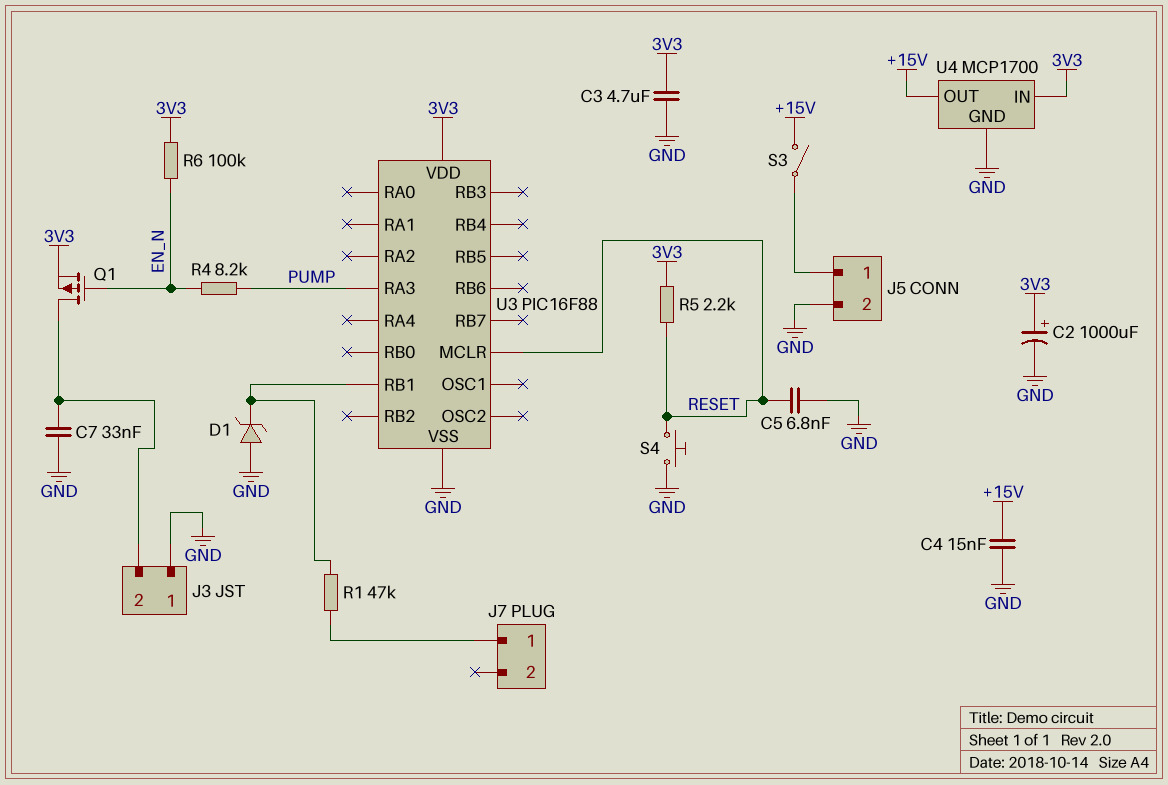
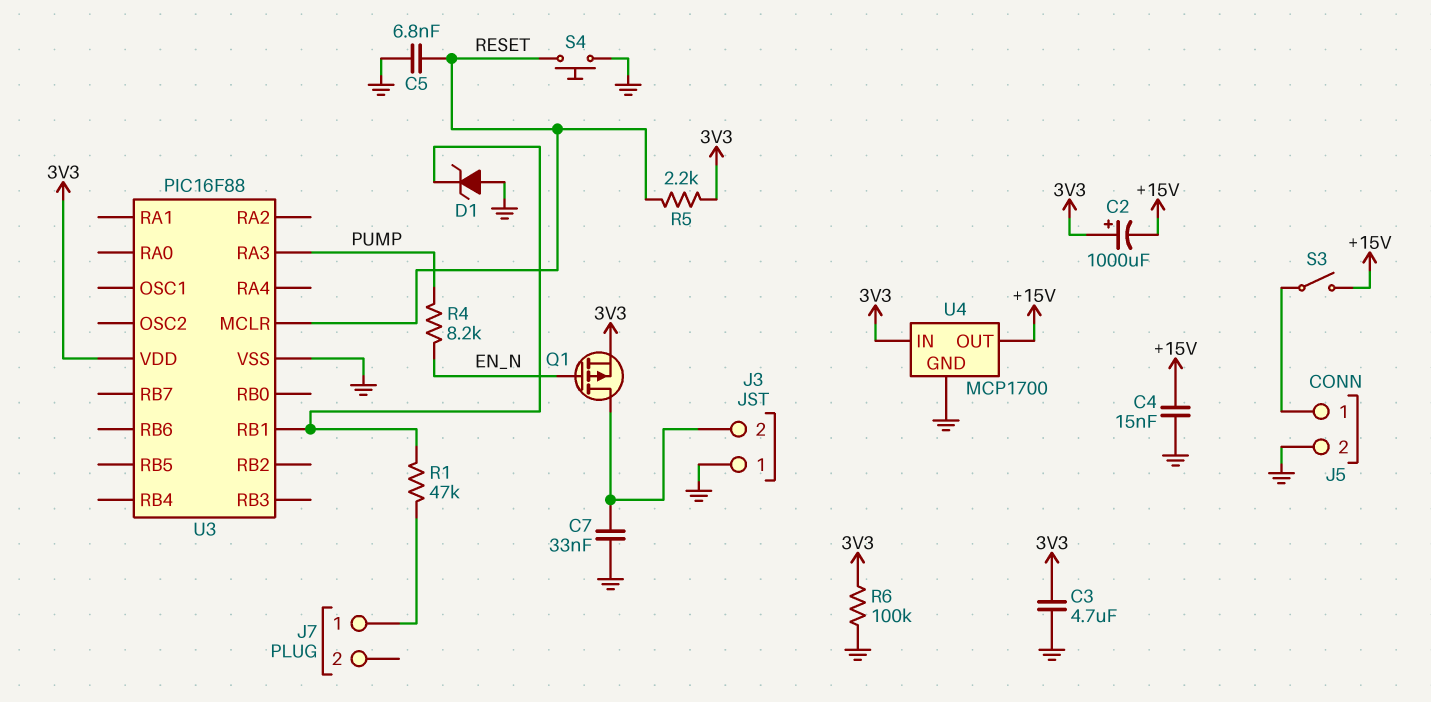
C2: 1000uF (plus 3V3, minus GND) -> 1000uF (plus 3V3, minus +15V)
R6: 100k (3V3, EN_N) -> 100k (3V3, GND)

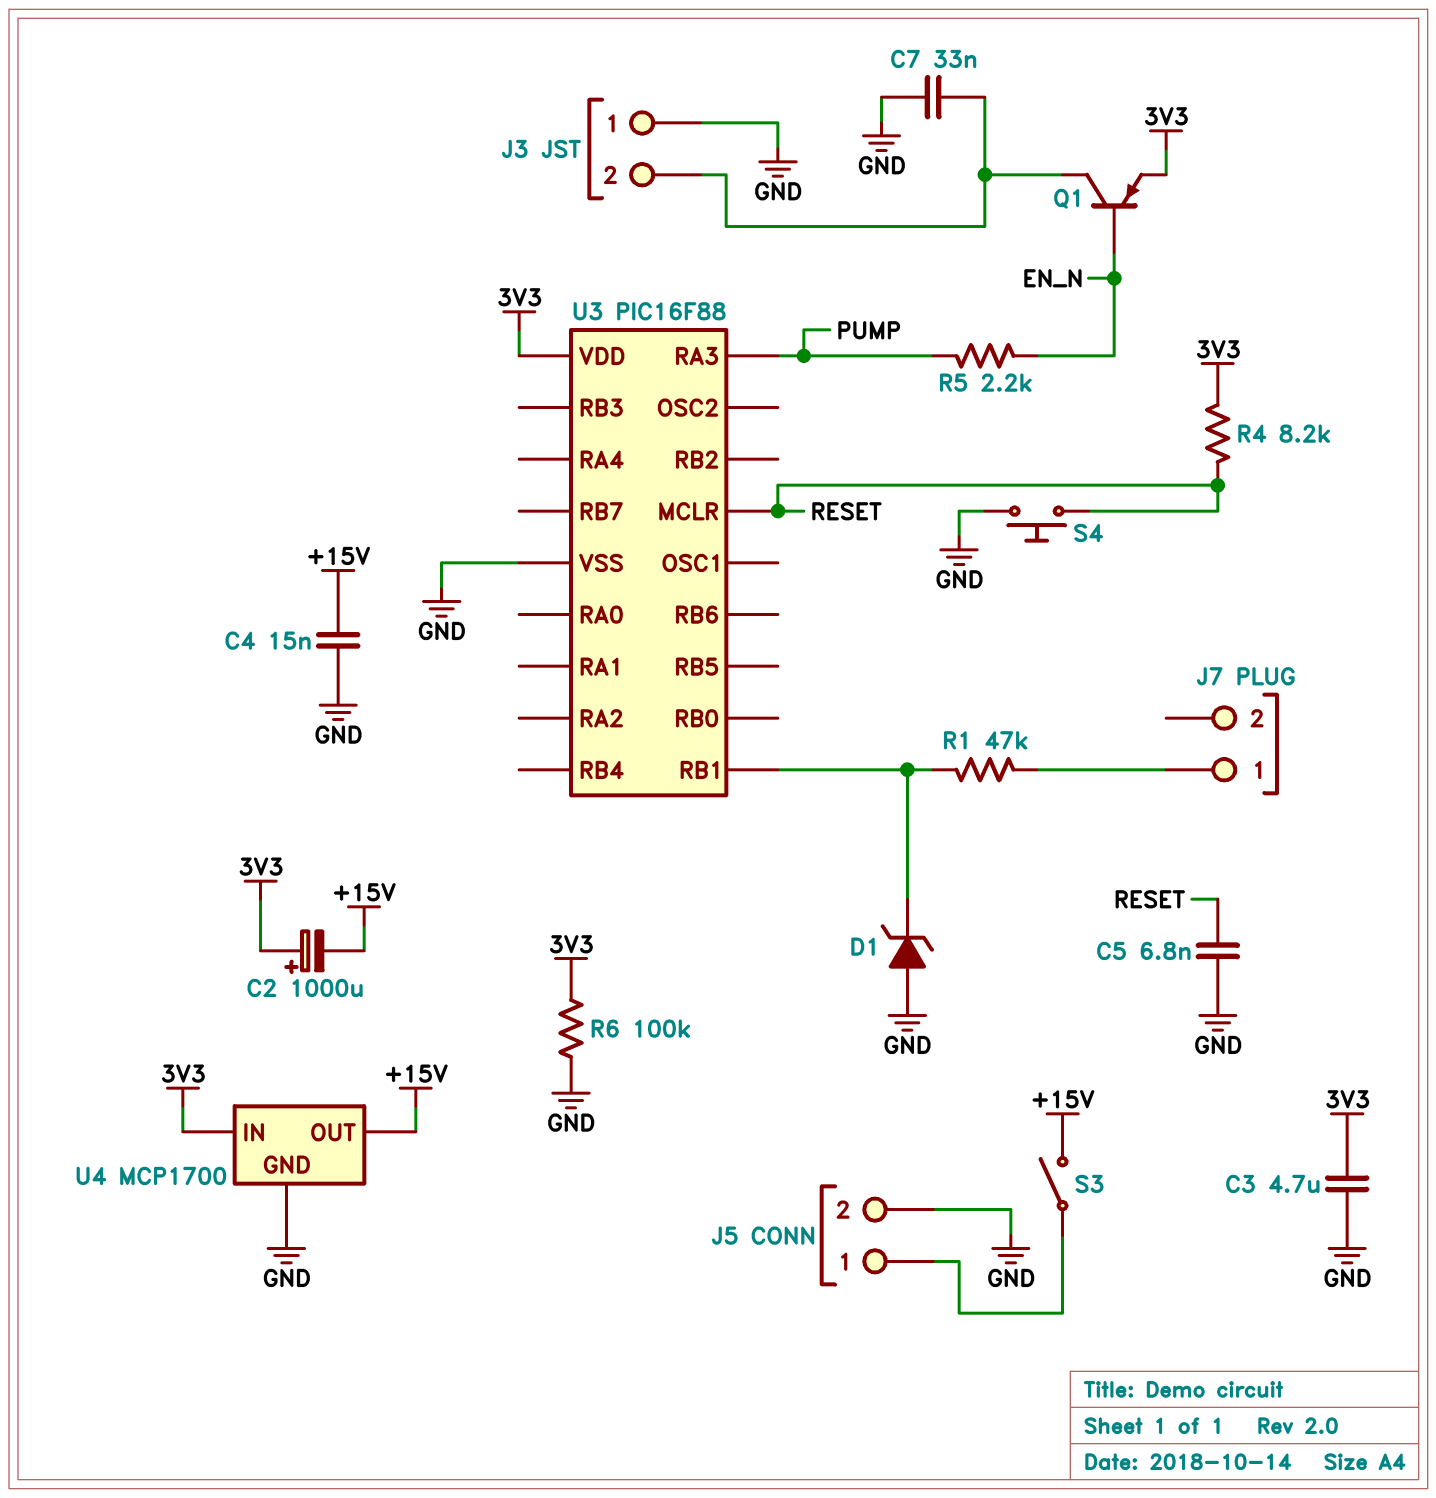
Q1: PMOS (G EN_N, D J3/2, S 3V3) -> PNP (B EN_N, C J3/2, E 3V3)
R4: 8.2k (EN_N, PUMP) -> 8.2k (3V3, RESET)
R5: 2.2k (3V3, RESET) -> 2.2k (EN_N, PUMP)

